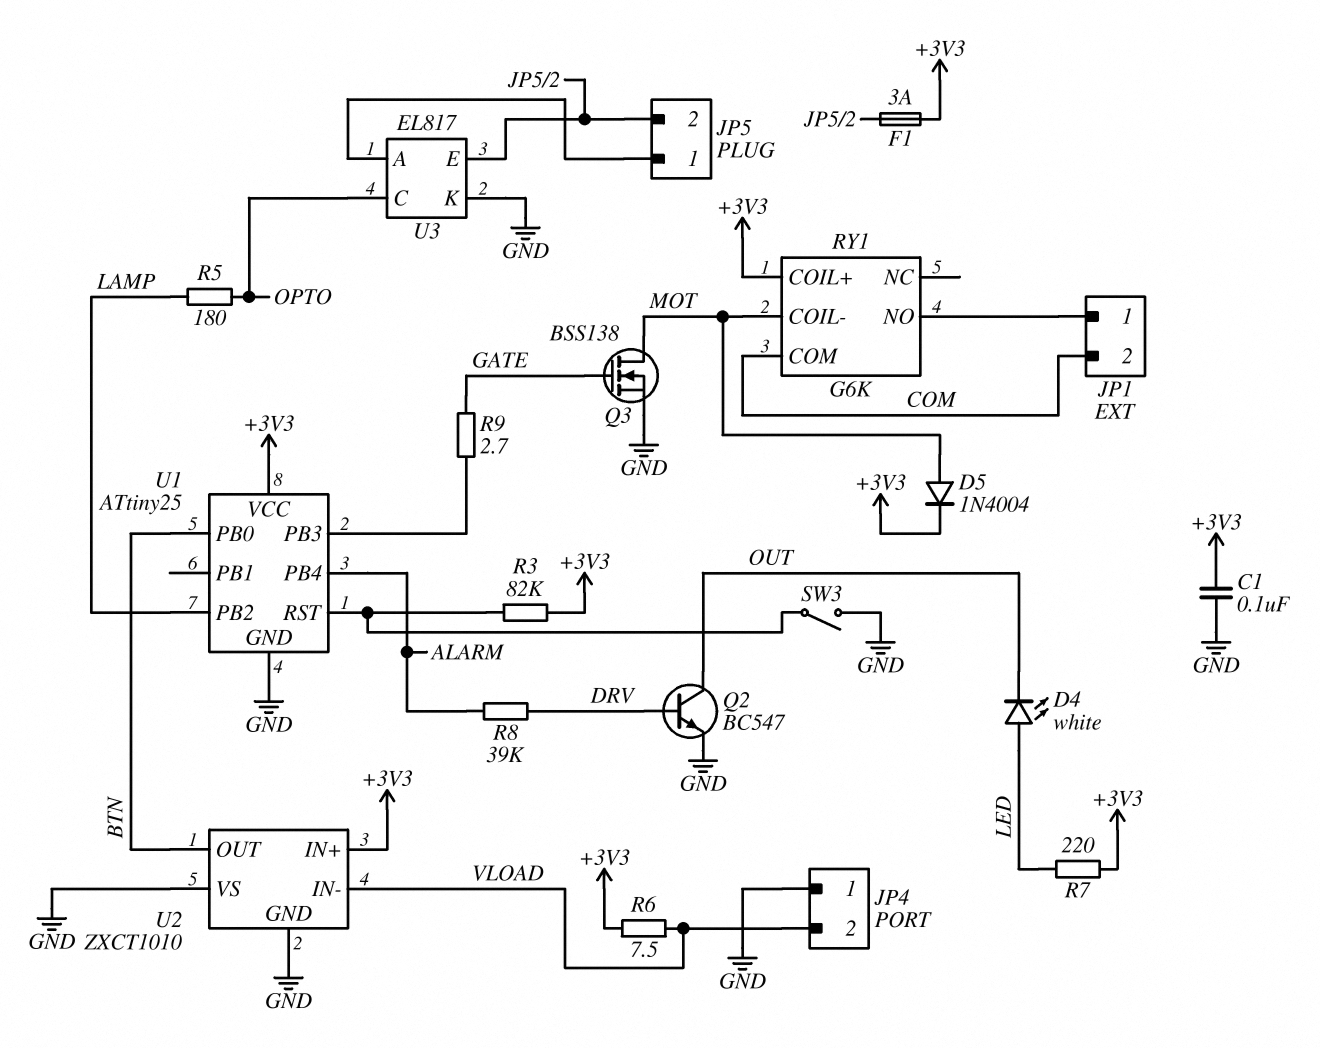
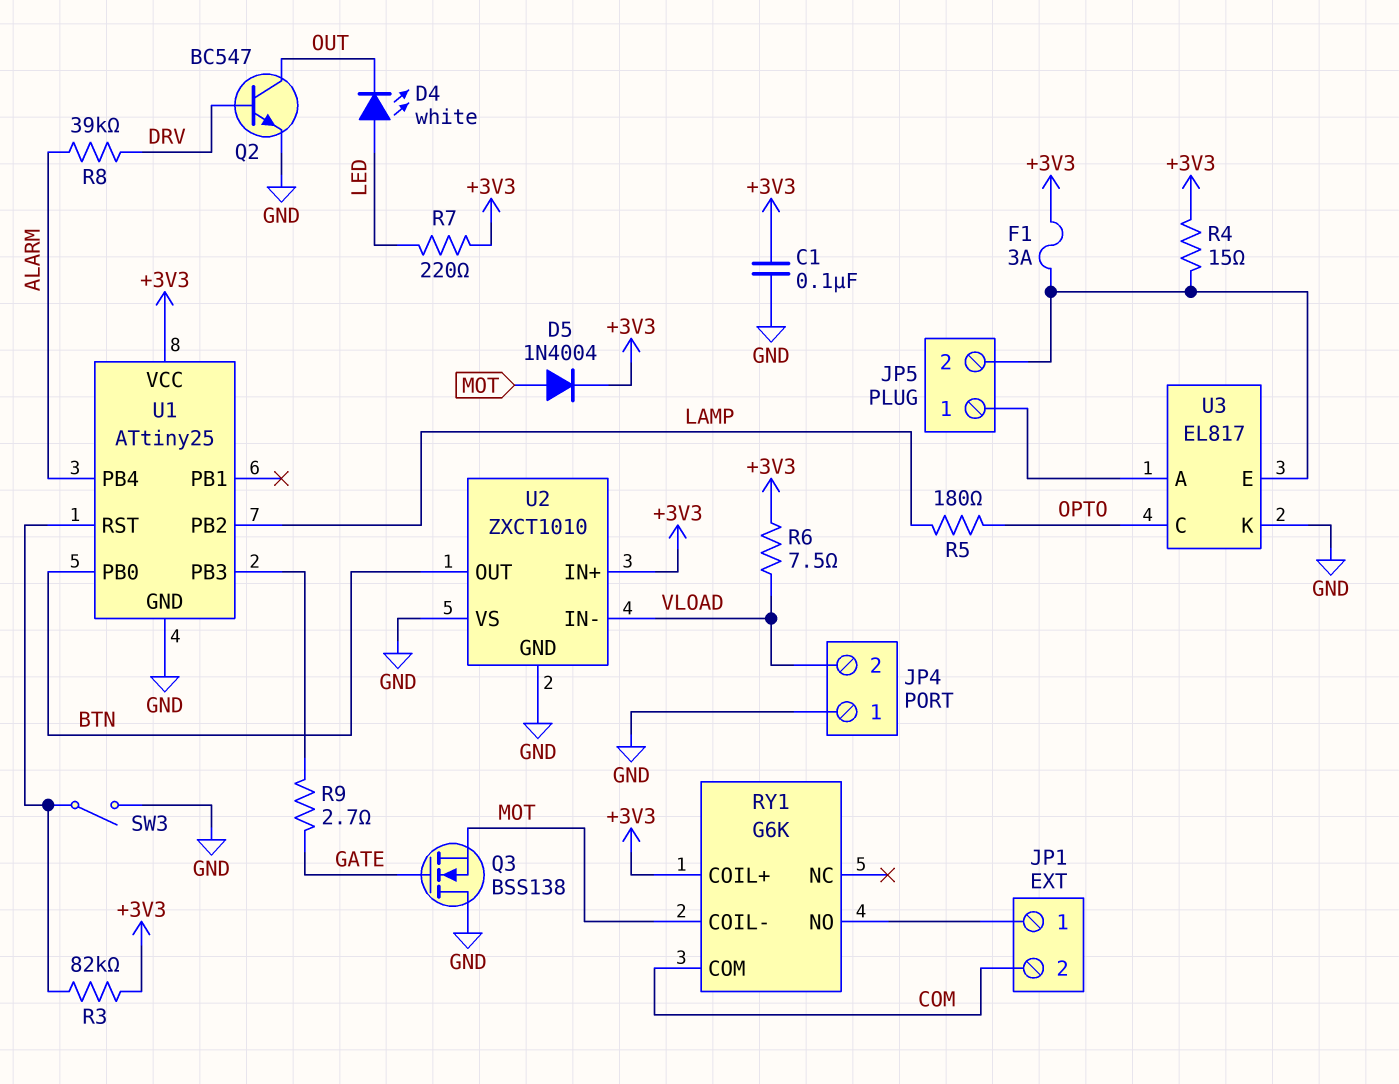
Q3: NMOS BSS138 (G GATE, D MOT, S GND) -> NMOS BSS138 (G GATE, D GND, S MOT)
R4: none -> 15 (+3V3, JP5/2)

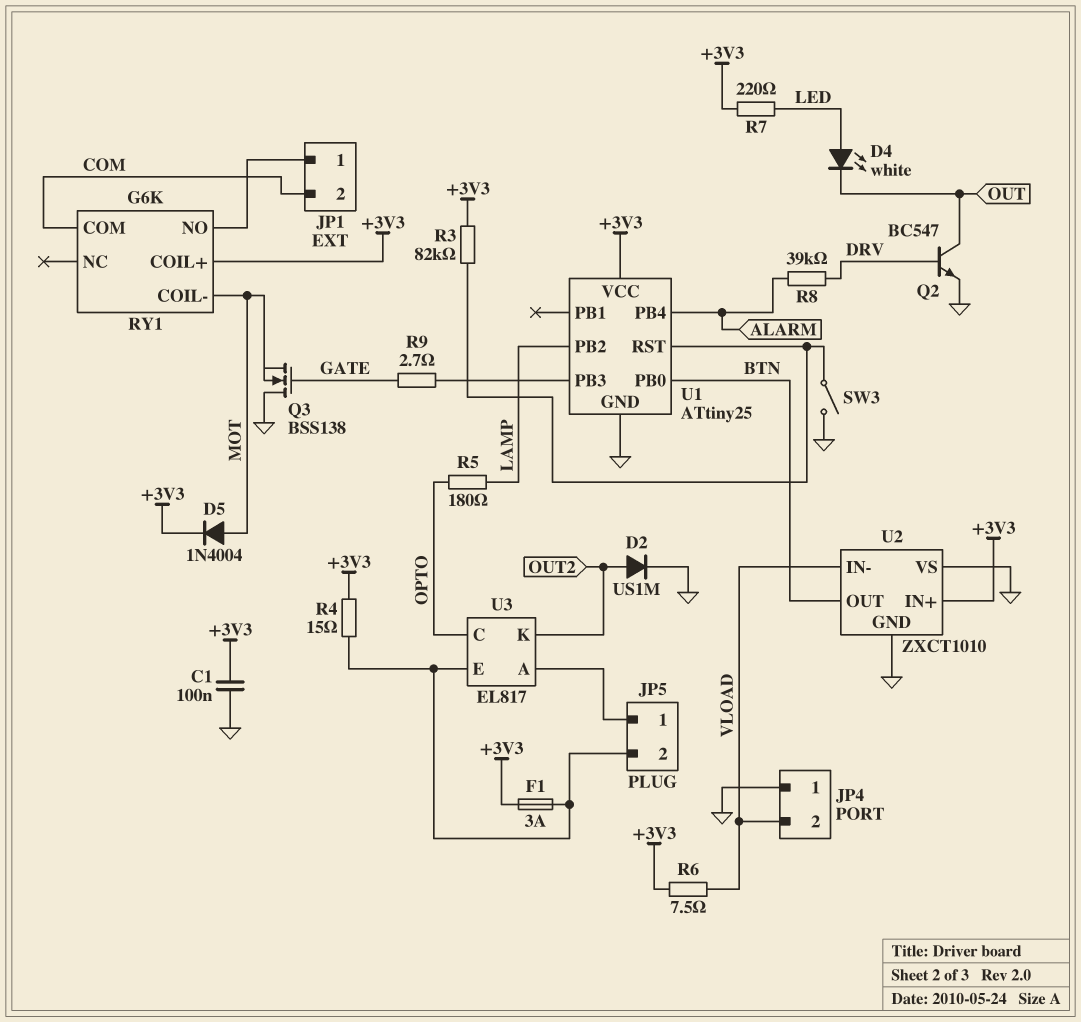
D2: none -> diode US1M (A OUT2, K GND)
U3 pin K: GND -> OUT2

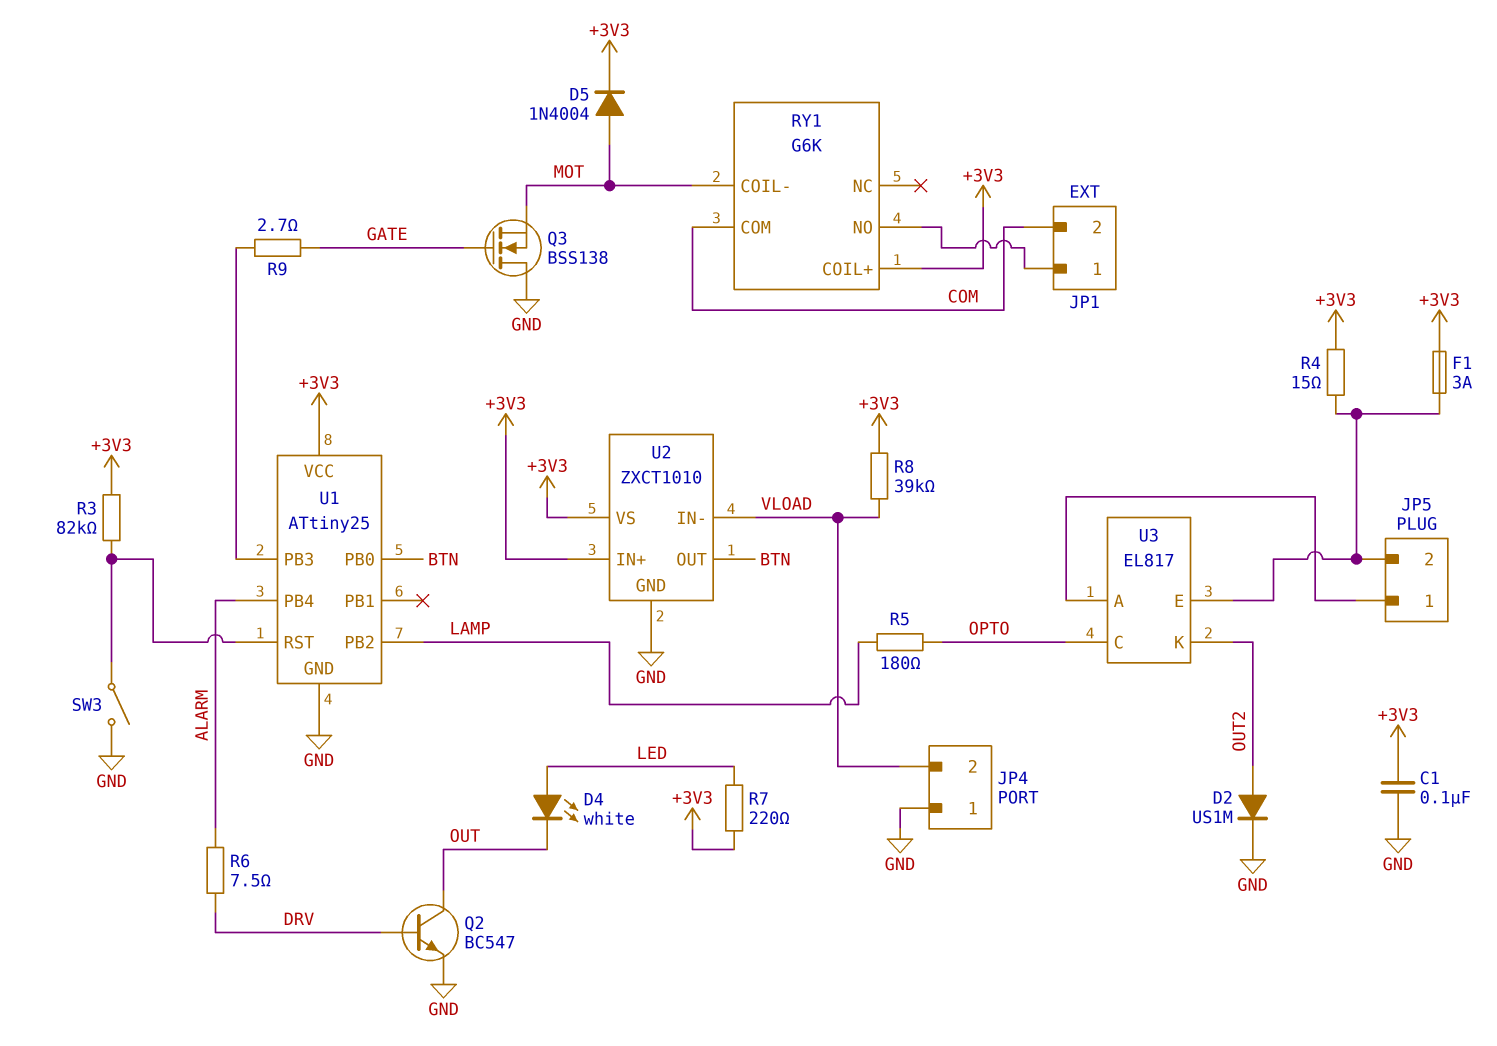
R6: 7.5 (+3V3, VLOAD) -> 7.5 (ALARM, DRV)
R8: 39k (ALARM, DRV) -> 39k (+3V3, VLOAD)
U2 pin VS: GND -> +3V3

